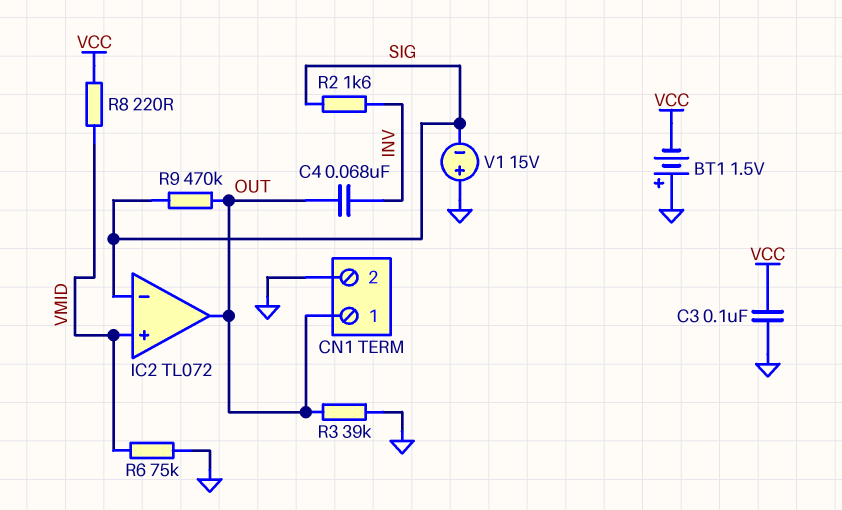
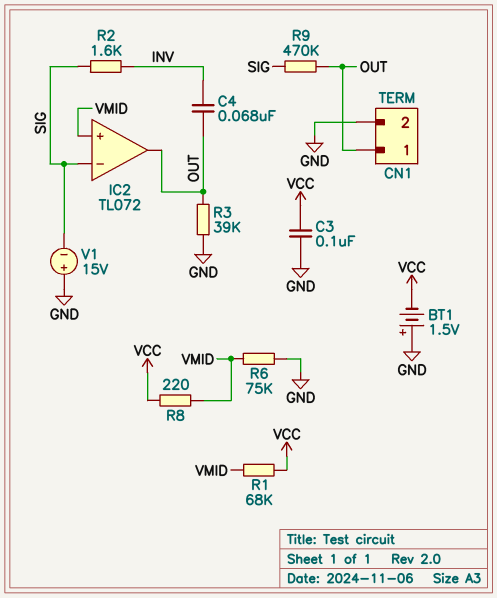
R1: none -> 68k (VCC, VMID)

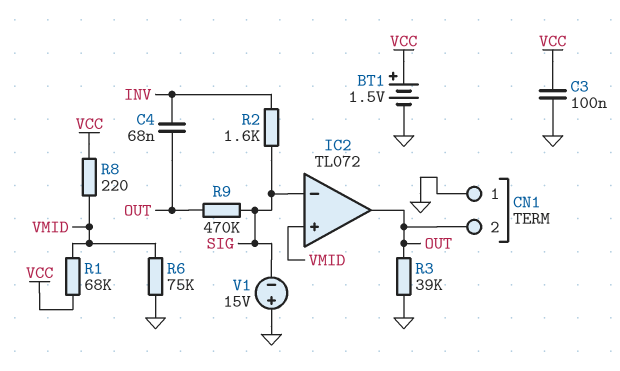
BT1: 1.5V (plus GND, minus VCC) -> 1.5V (plus VCC, minus GND)
CN1 pin 1: OUT -> GND
CN1 pin 2: GND -> OUT

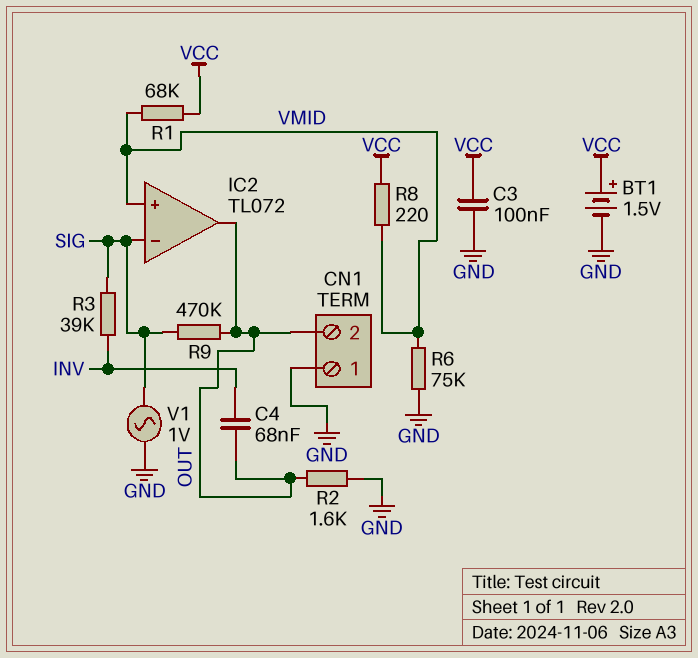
R2: 1.6k (INV, SIG) -> 1.6k (GND, OUT)
R3: 39k (GND, OUT) -> 39k (INV, SIG)
V1: 15V (plus GND, minus SIG) -> AC 1V (GND, SIG)

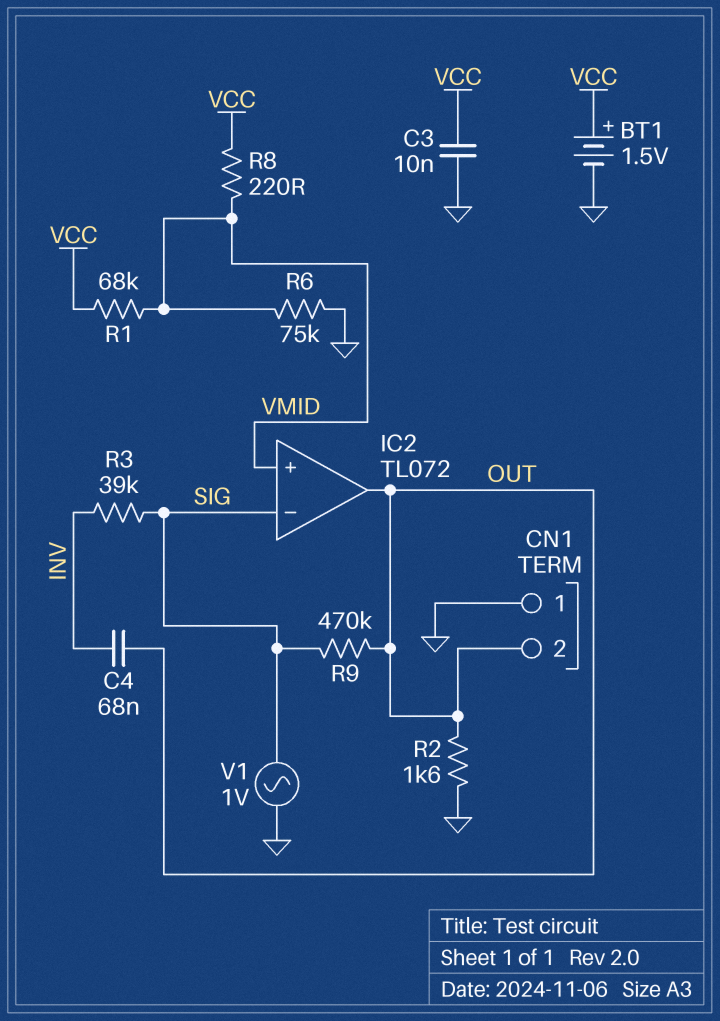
C3: 100nF (GND, VCC) -> 10nF (GND, VCC)

